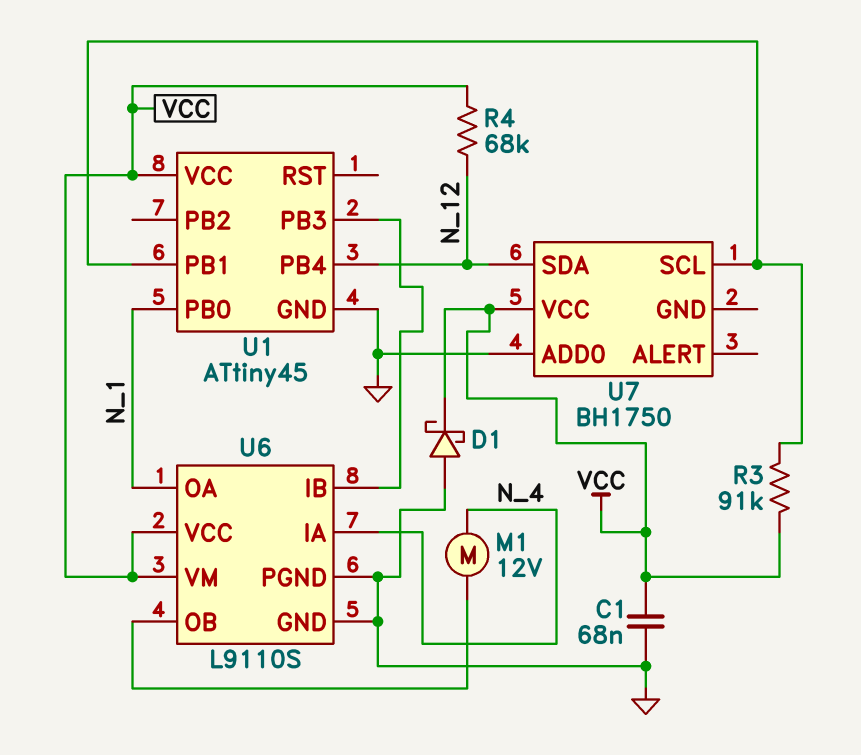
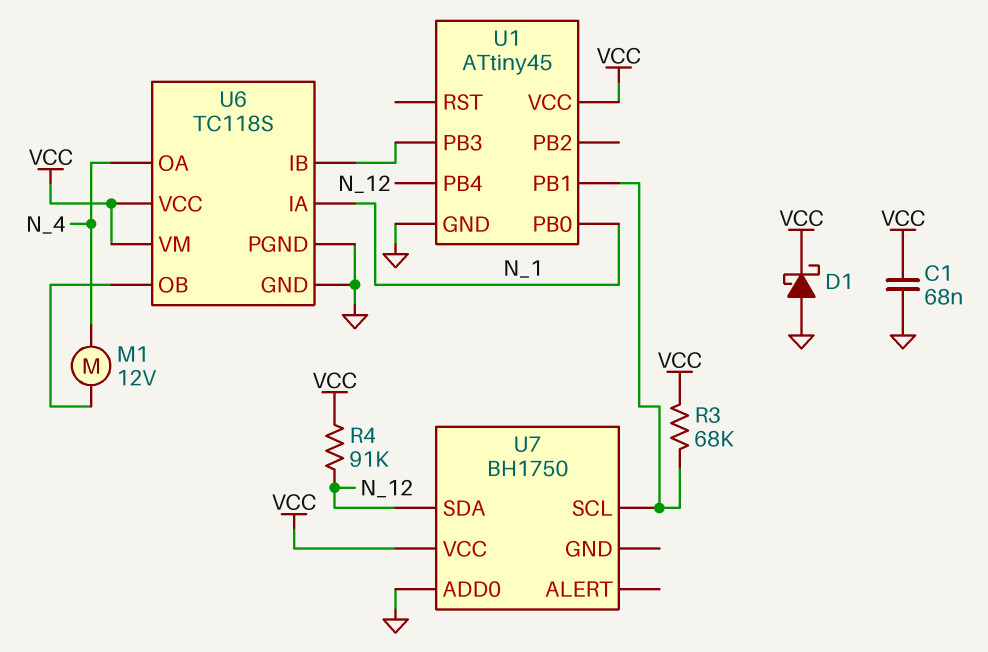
R3: 91k (U1/PB1, VCC) -> 68k (U1/PB1, VCC)
R4: 68k (N_12, VCC) -> 91k (N_12, VCC)
U6: L9110S -> TC118S
U6 pin IA: N_4 -> N_1
U6 pin OA: N_1 -> N_4

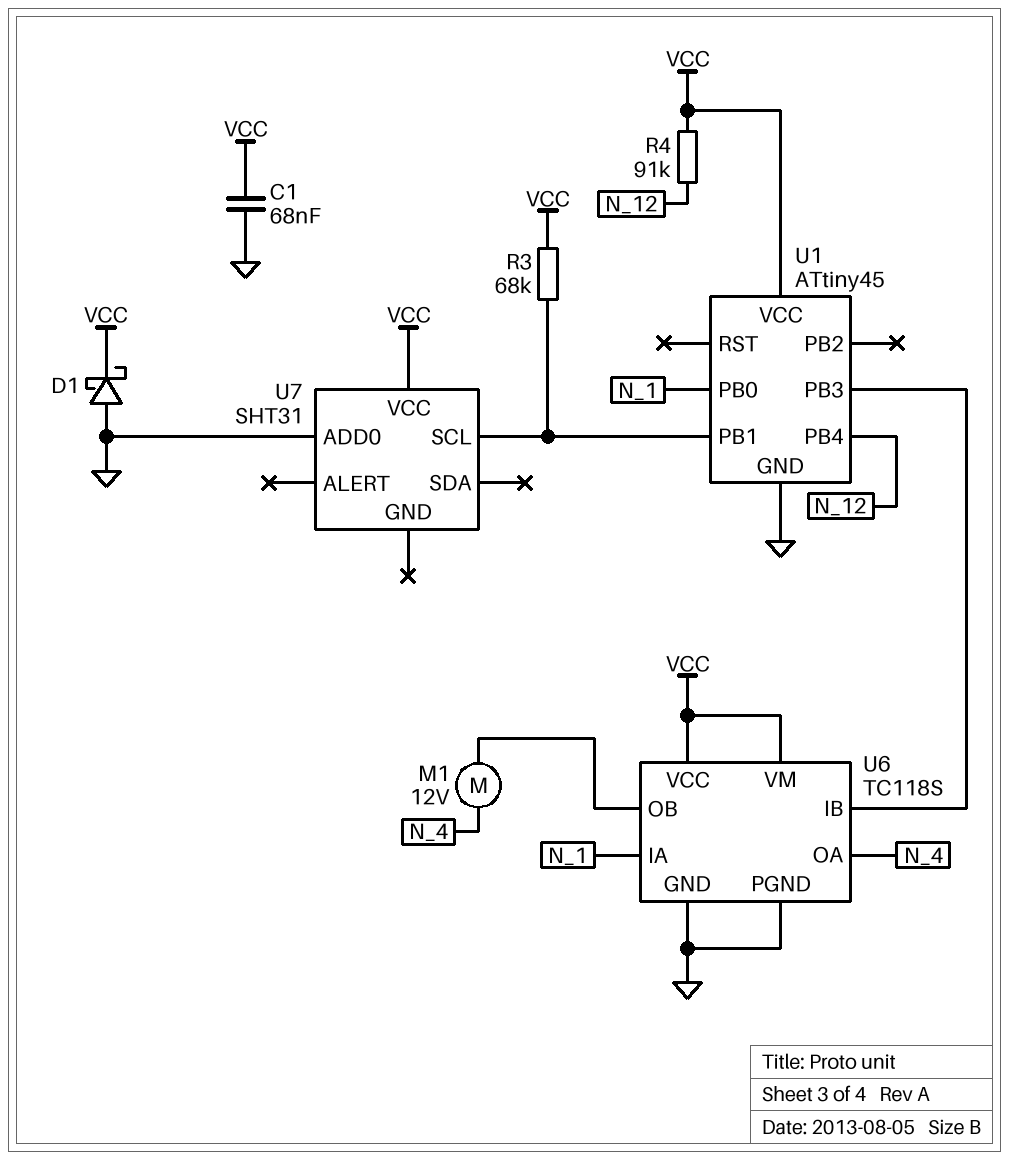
U7: BH1750 -> SHT31
U7 pin SDA: N_12 -> none

